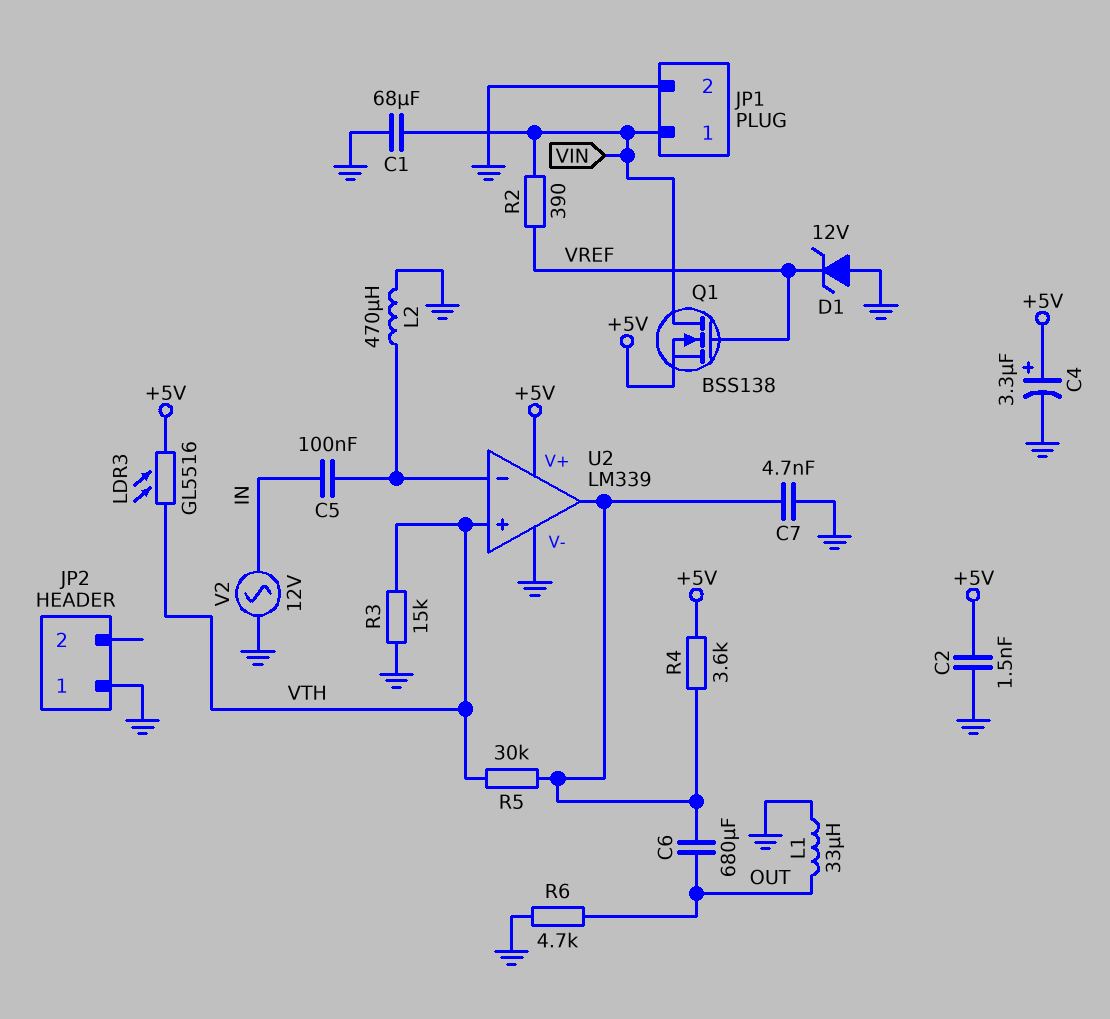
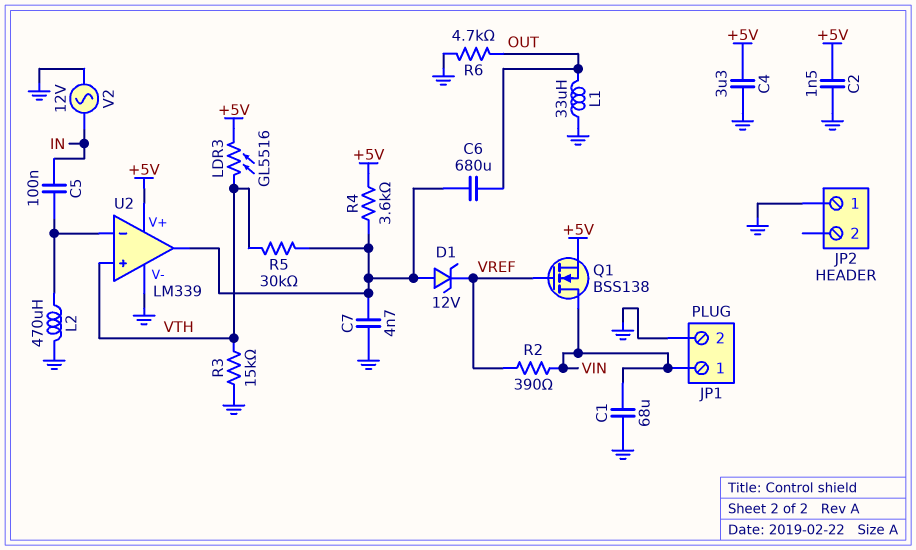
C4: 3.3uF (plus +5V, minus GND) -> 3.3uF (+5V, GND)
D1: zener 12V (A GND, K VREF) -> zener 12V (A U2/out, K VREF)

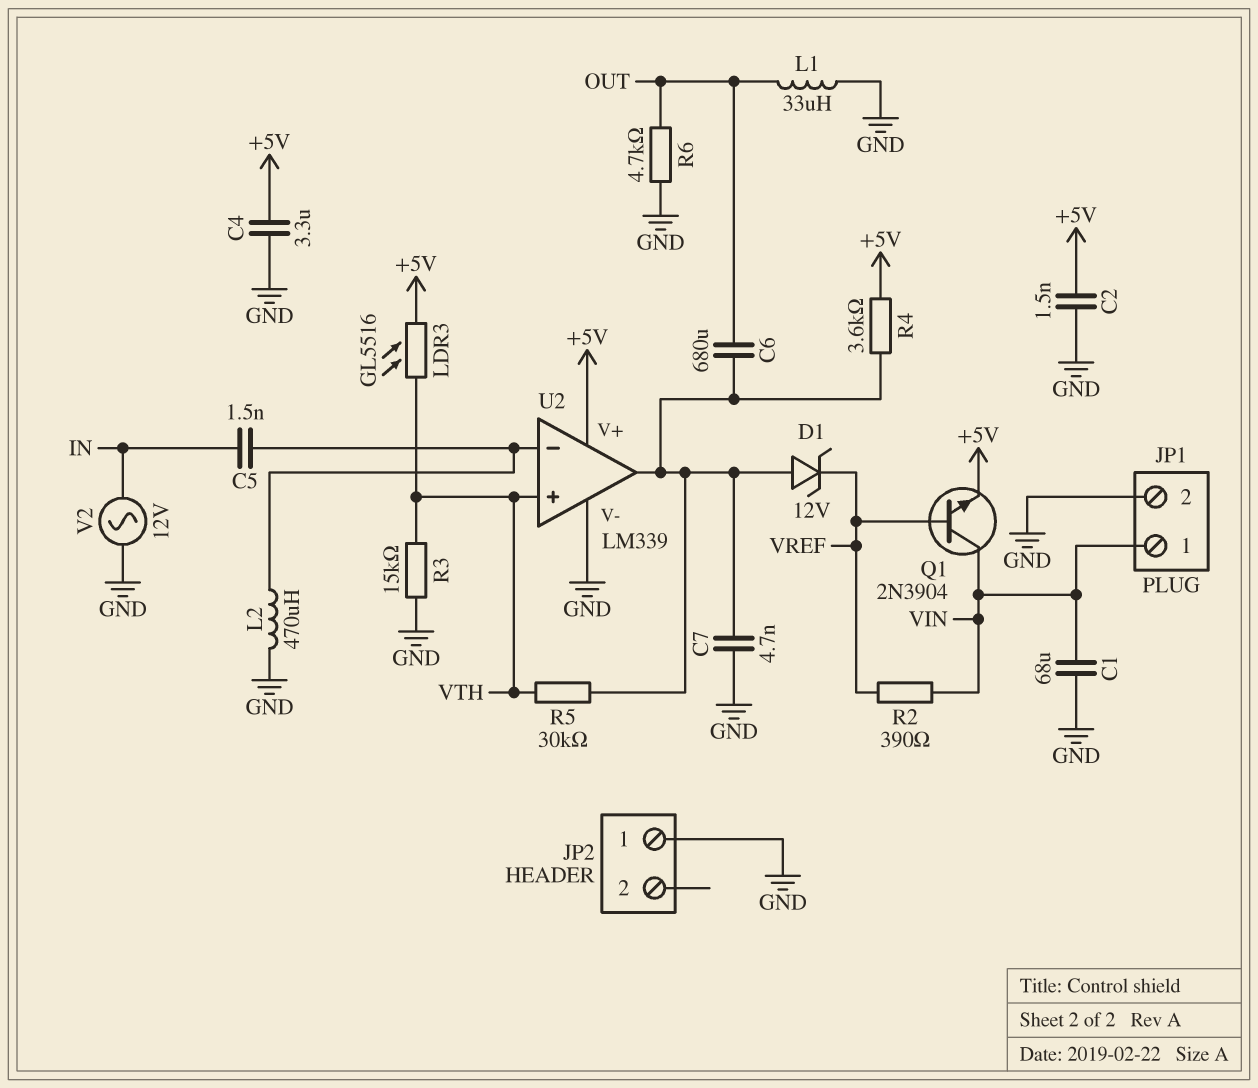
C5: 100nF (IN, U2/in-) -> 1.5nF (IN, U2/in-)
Q1: NMOS BSS138 (G VREF, D VIN, S +5V) -> NPN 2N3904 (B VREF, C VIN, E +5V)

